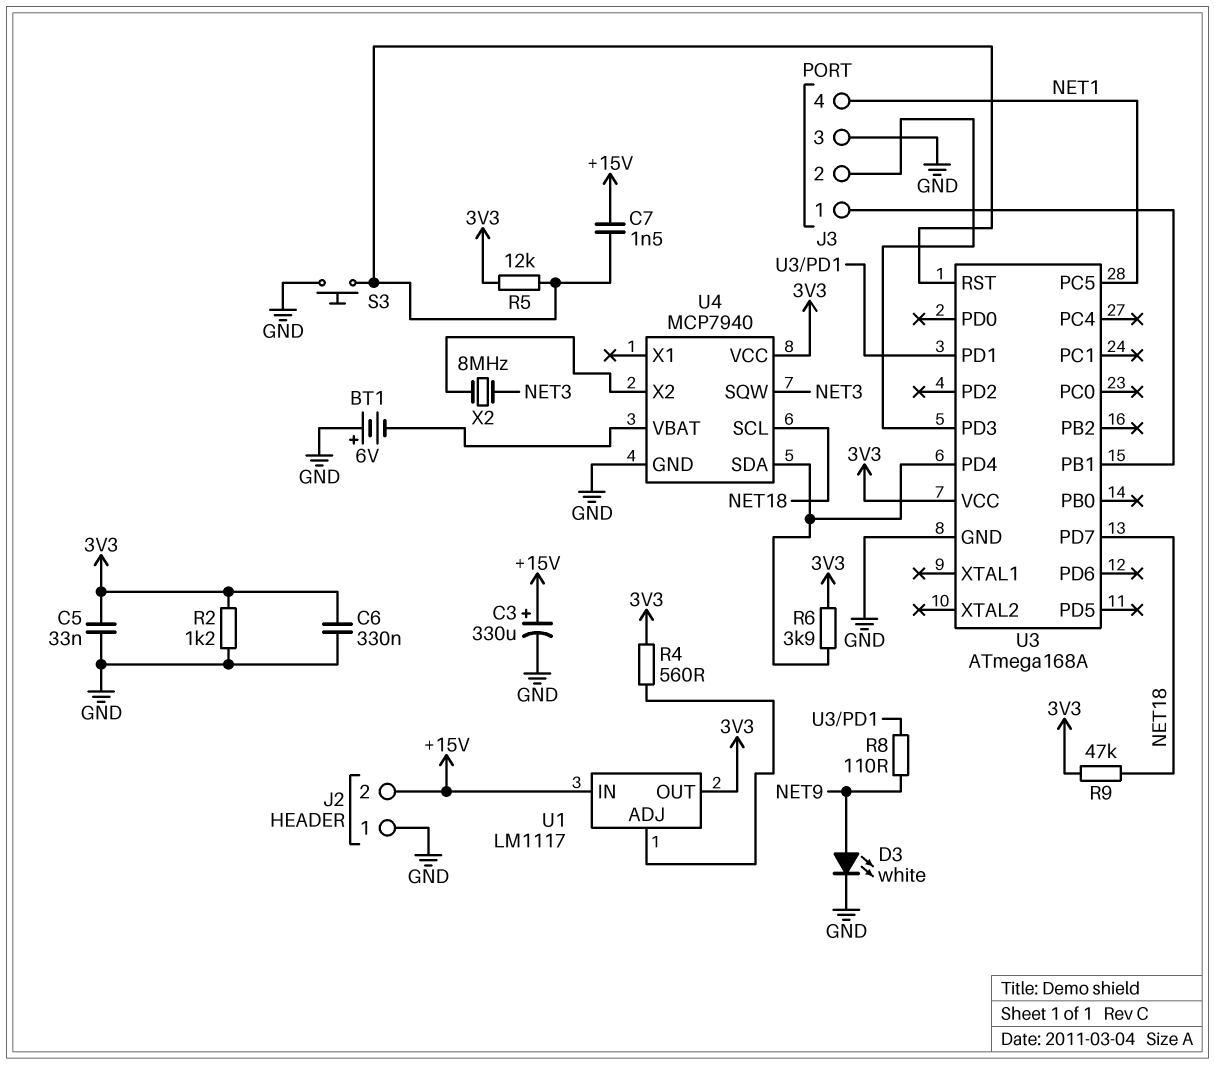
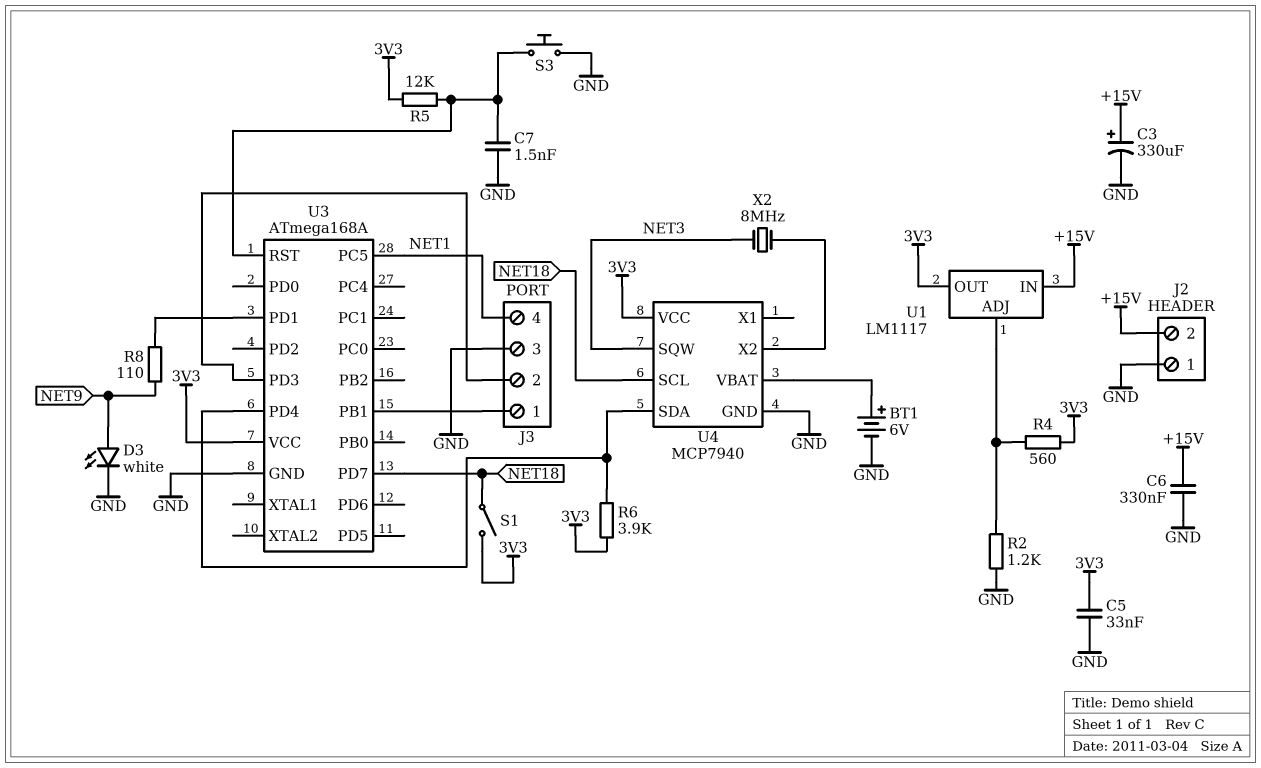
BT1: 6V (plus GND, minus U4/VBAT) -> 6V (plus U4/VBAT, minus GND)
C6: 330nF (3V3, GND) -> 330nF (+15V, GND)
C7: 1.5nF (+15V, U3/RST) -> 1.5nF (GND, U3/RST)
R2: 1.2k (3V3, GND) -> 1.2k (GND, U1/ADJ)
R9: 47k (3V3, NET18) -> none
S1: none -> switch (3V3, NET18)

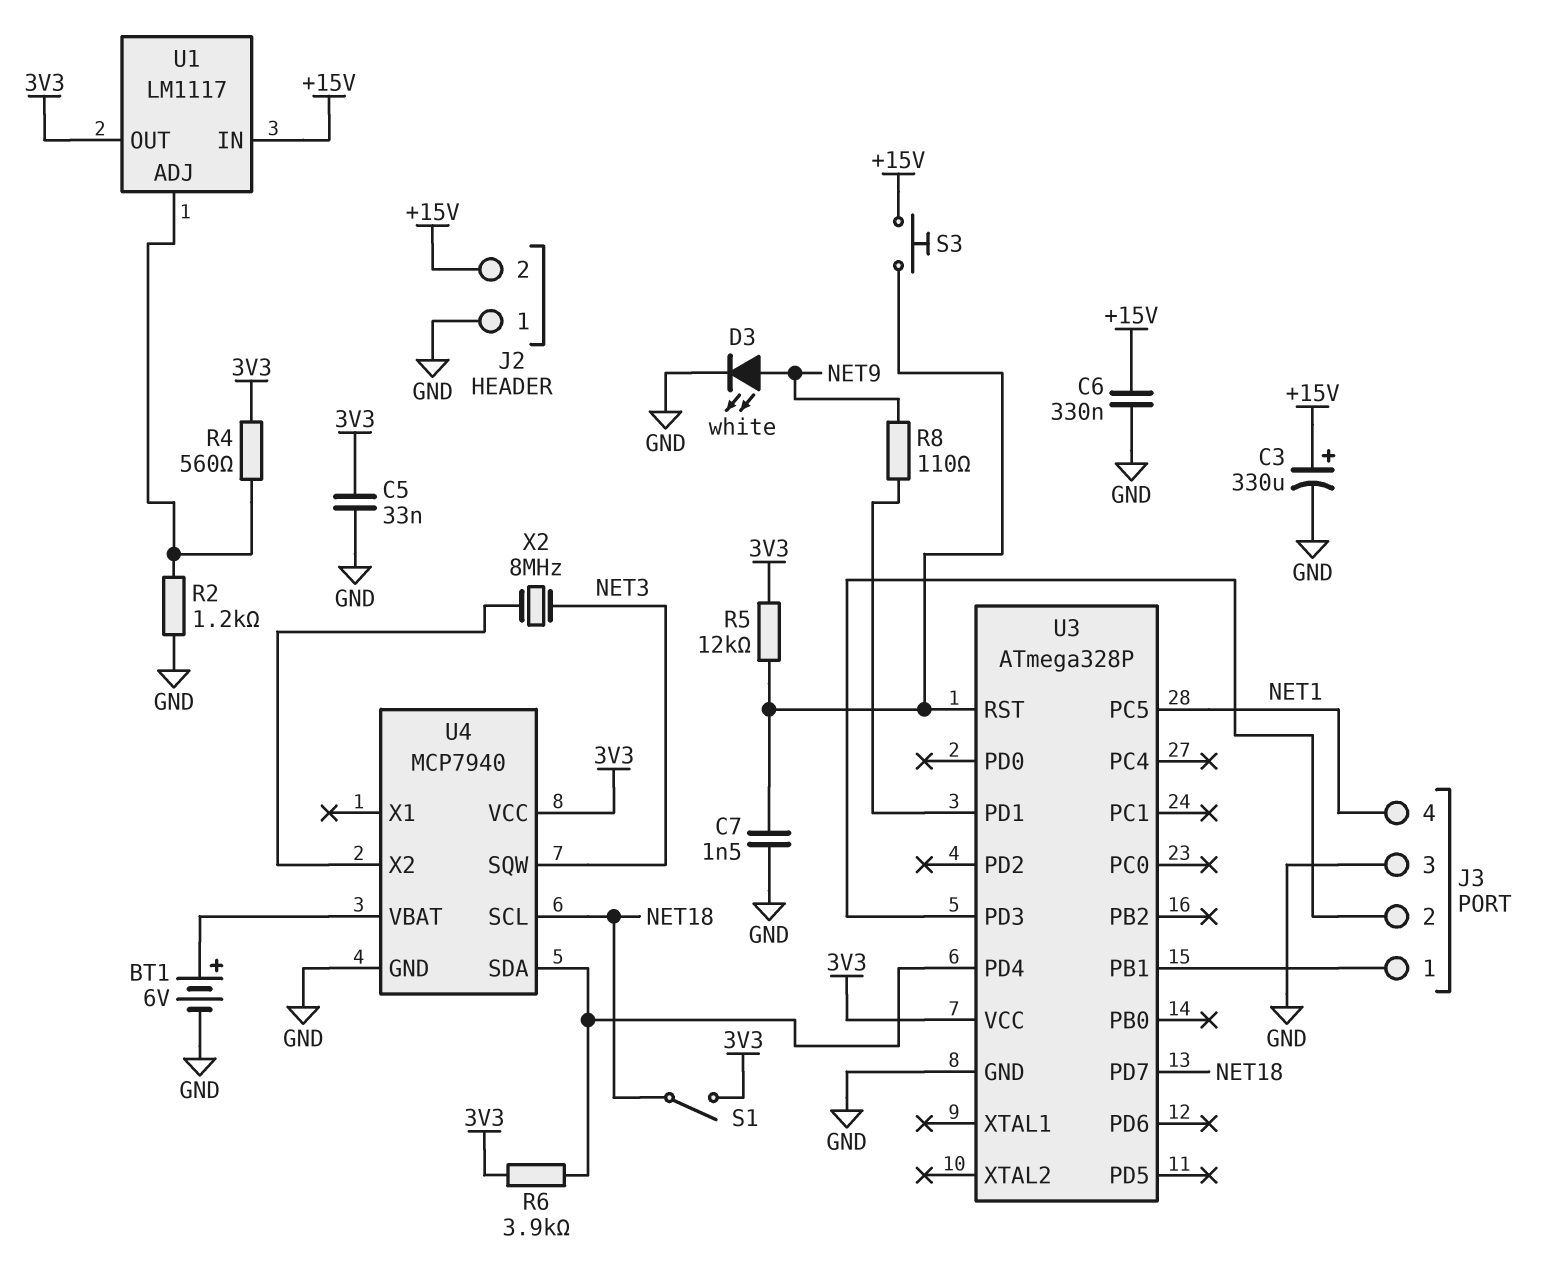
S3: button (GND, U3/RST) -> button (+15V, U3/RST)
U3: ATmega168A -> ATmega328P

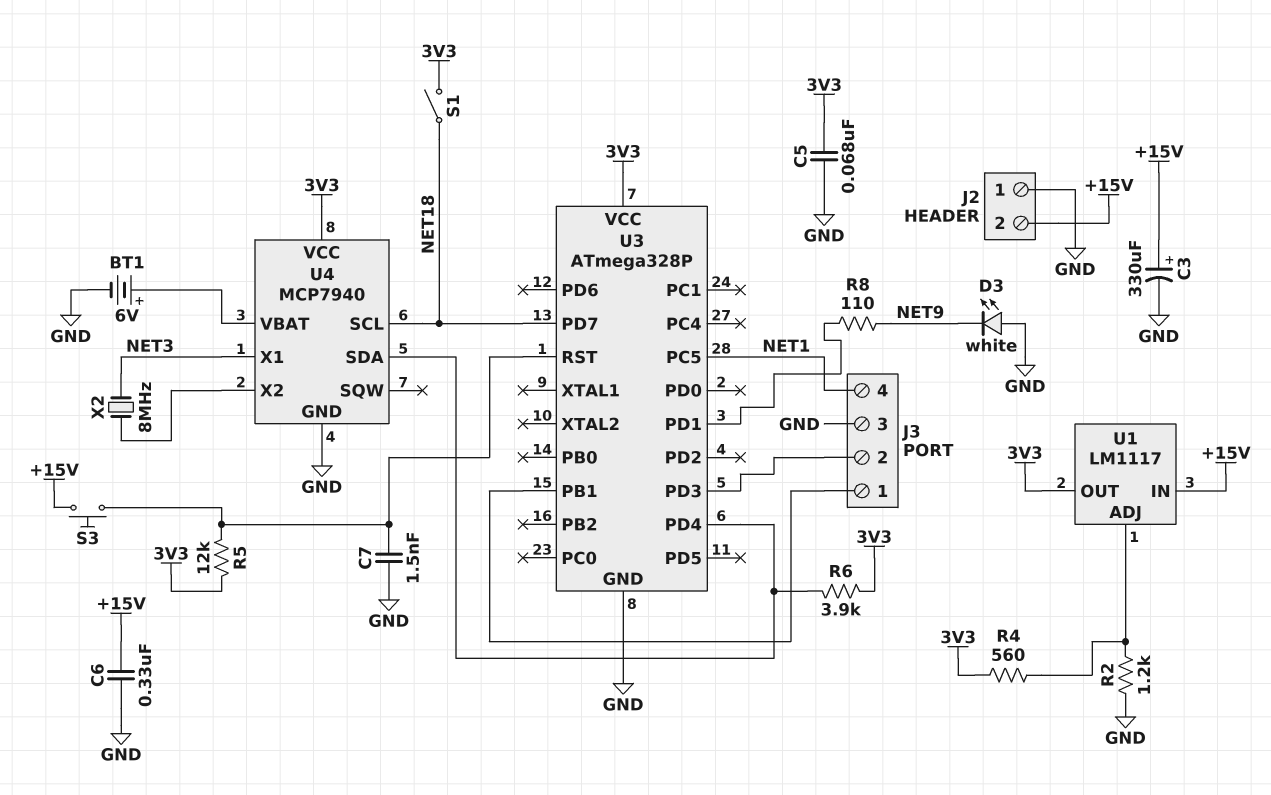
C5: 33nF (3V3, GND) -> 68nF (3V3, GND)
D3: LED white (A NET9, K GND) -> LED white (A GND, K NET9)
U4 pin SQW: NET3 -> none
U4 pin X1: none -> NET3

